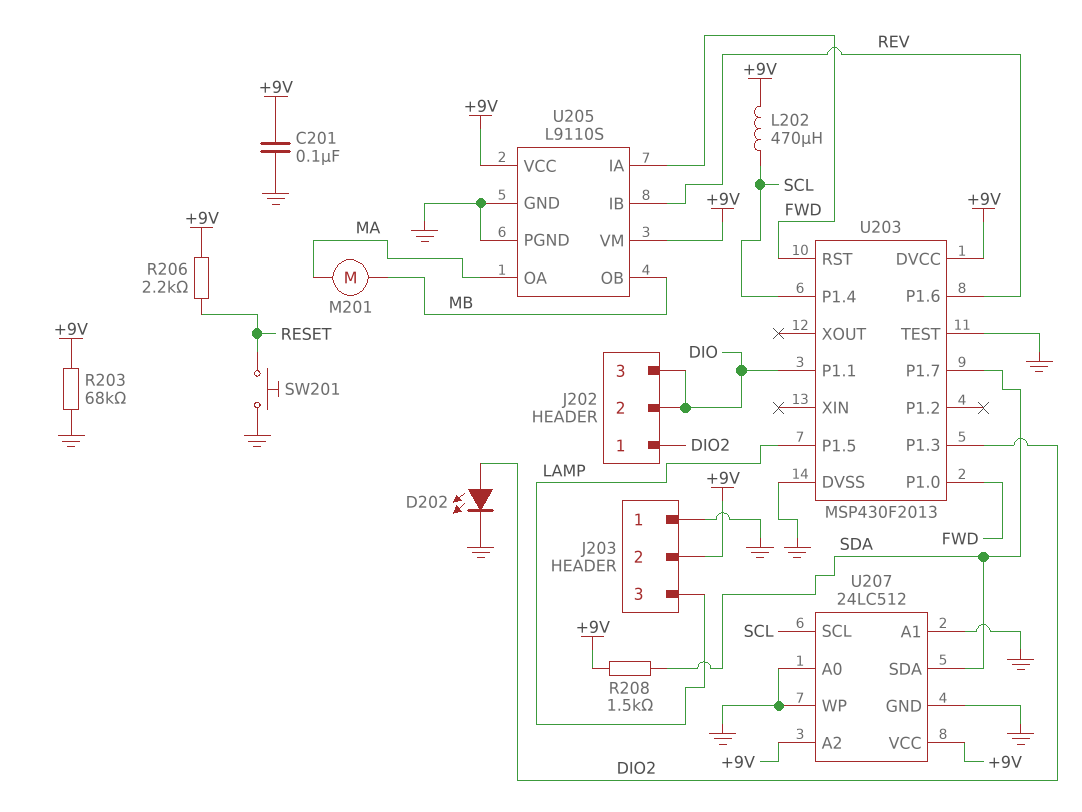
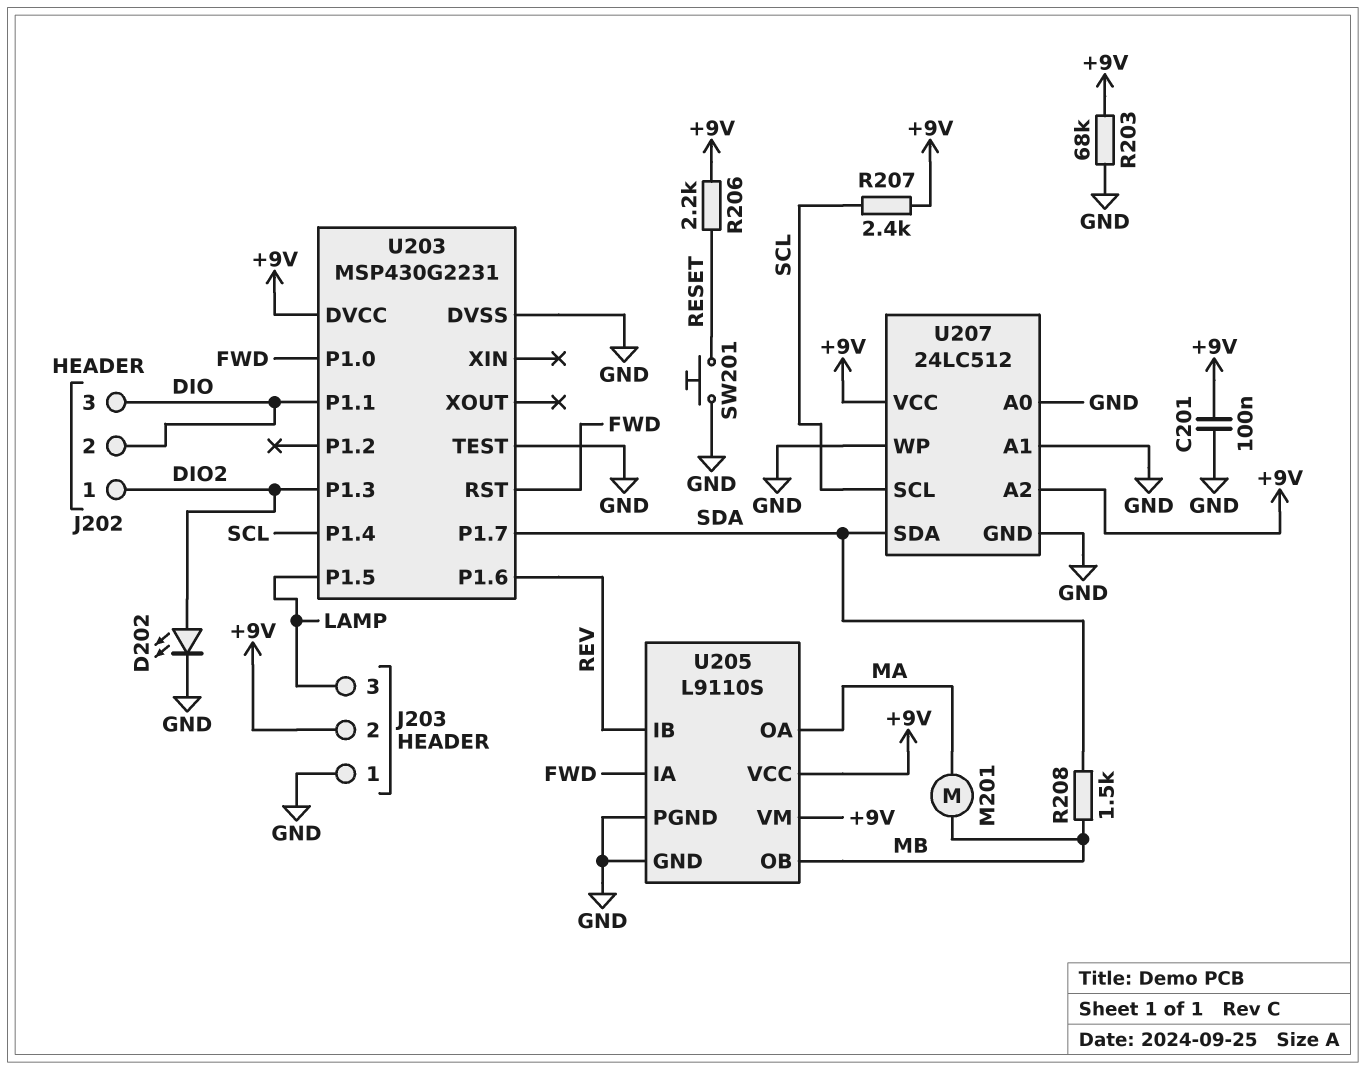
L202: 470uH (+9V, SCL) -> none
R207: none -> 2.4k (+9V, SCL)
R208: 1.5k (+9V, SDA) -> 1.5k (MB, SDA)
U203: MSP430F2013 -> MSP430G2231

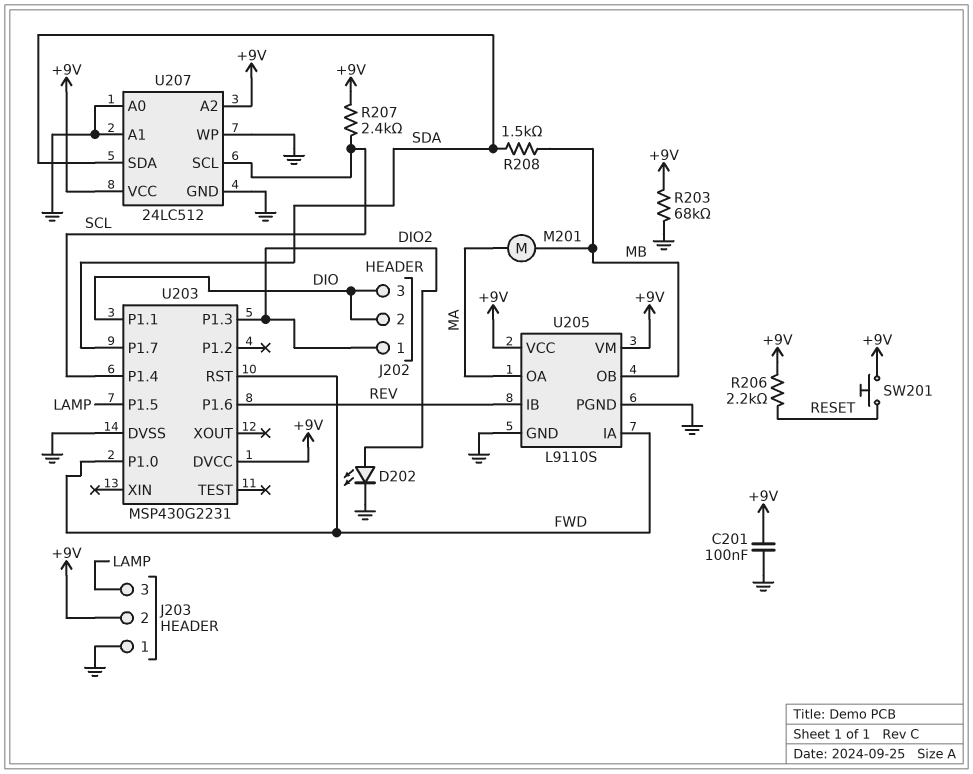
SW201: button (GND, RESET) -> button (+9V, RESET)
U203 pin TEST: GND -> none

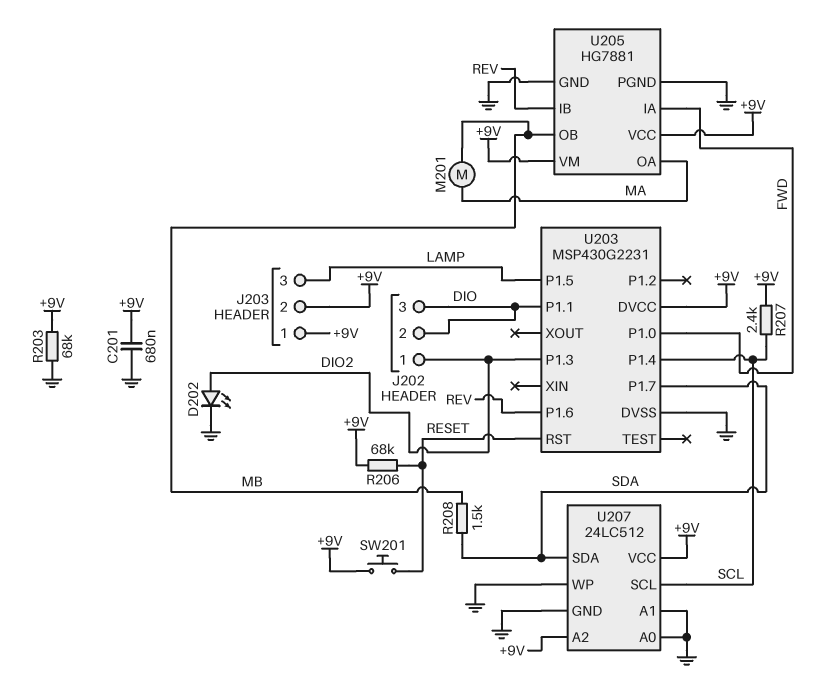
C201: 100nF (+9V, GND) -> 680nF (+9V, GND)
J203 pin 1: GND -> +9V
R206: 2.2k (+9V, RESET) -> 68k (+9V, RESET)
U203 pin RST: FWD -> RESET
U205: L9110S -> HG7881

